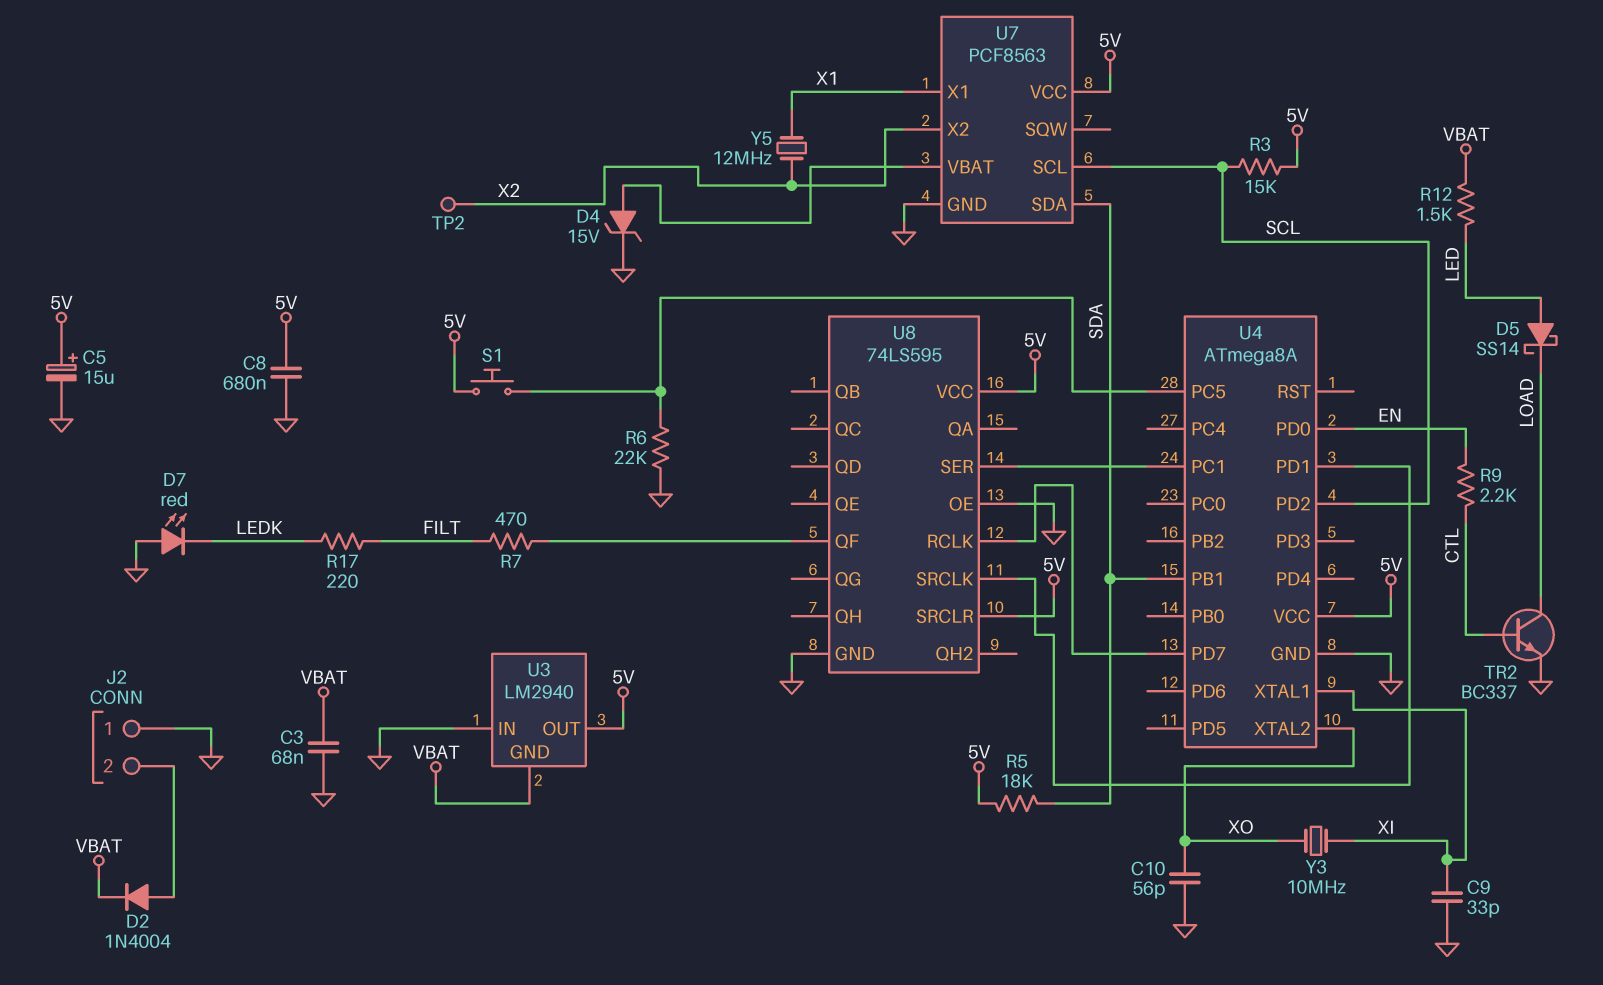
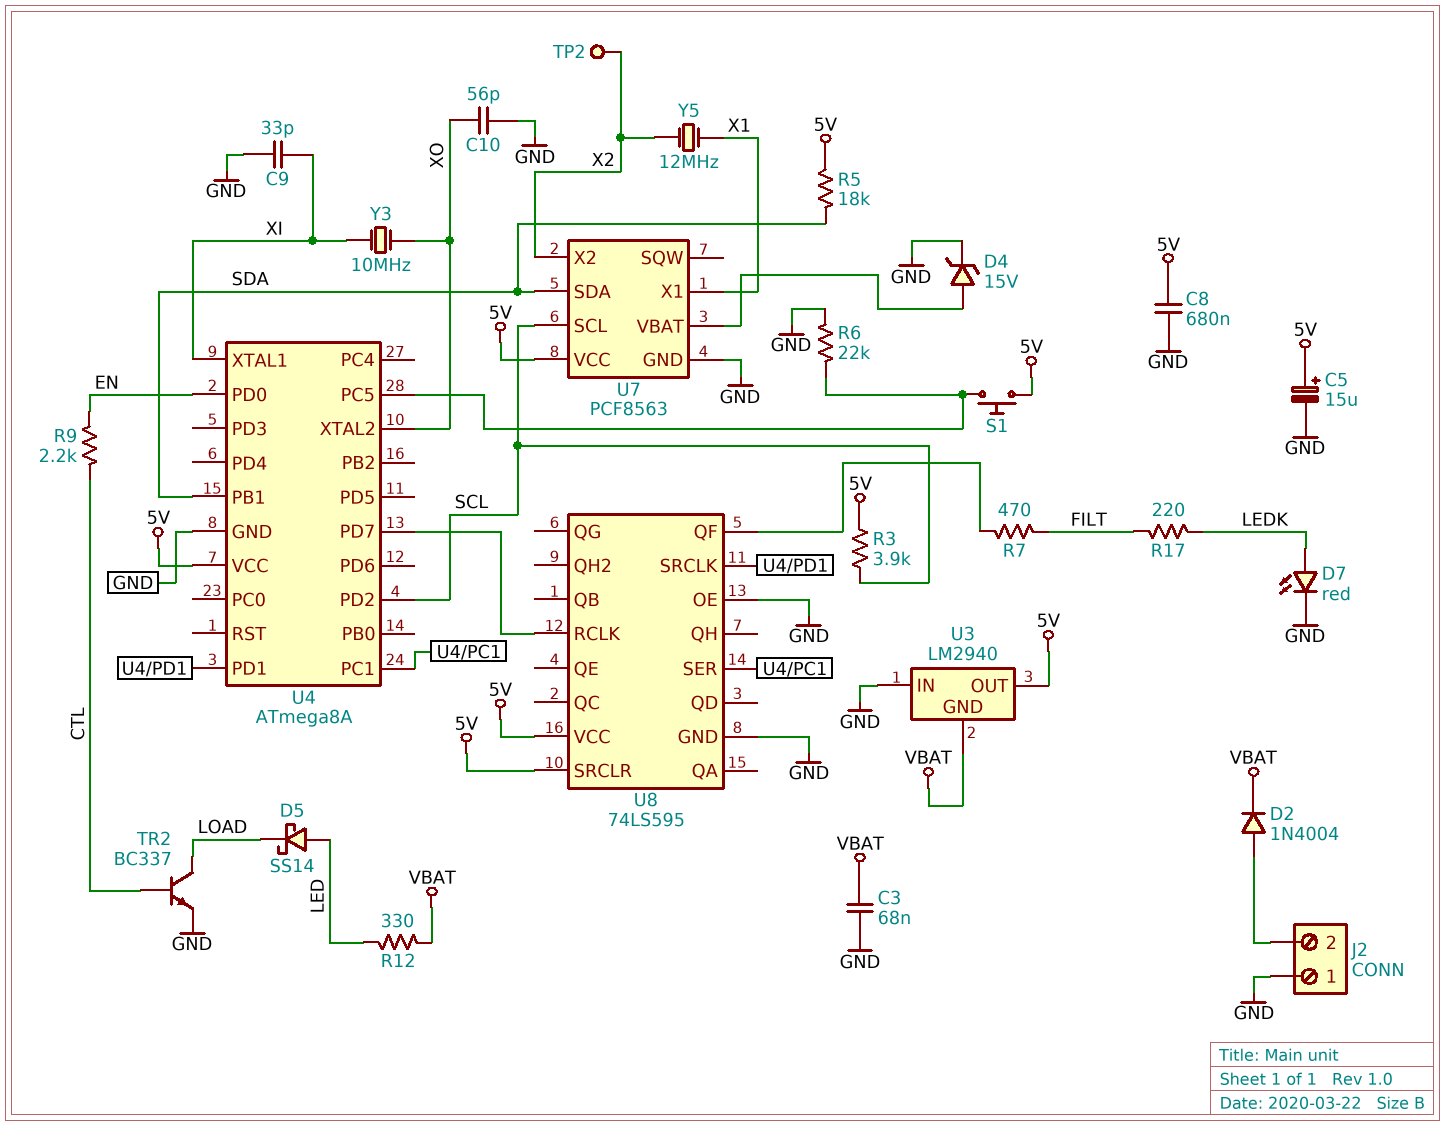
D7: LED red (A GND, K LEDK) -> LED red (A LEDK, K GND)
R3: 15k (5V, SCL) -> 3.9k (5V, SCL)
R12: 1.5k (LED, VBAT) -> 330 (LED, VBAT)

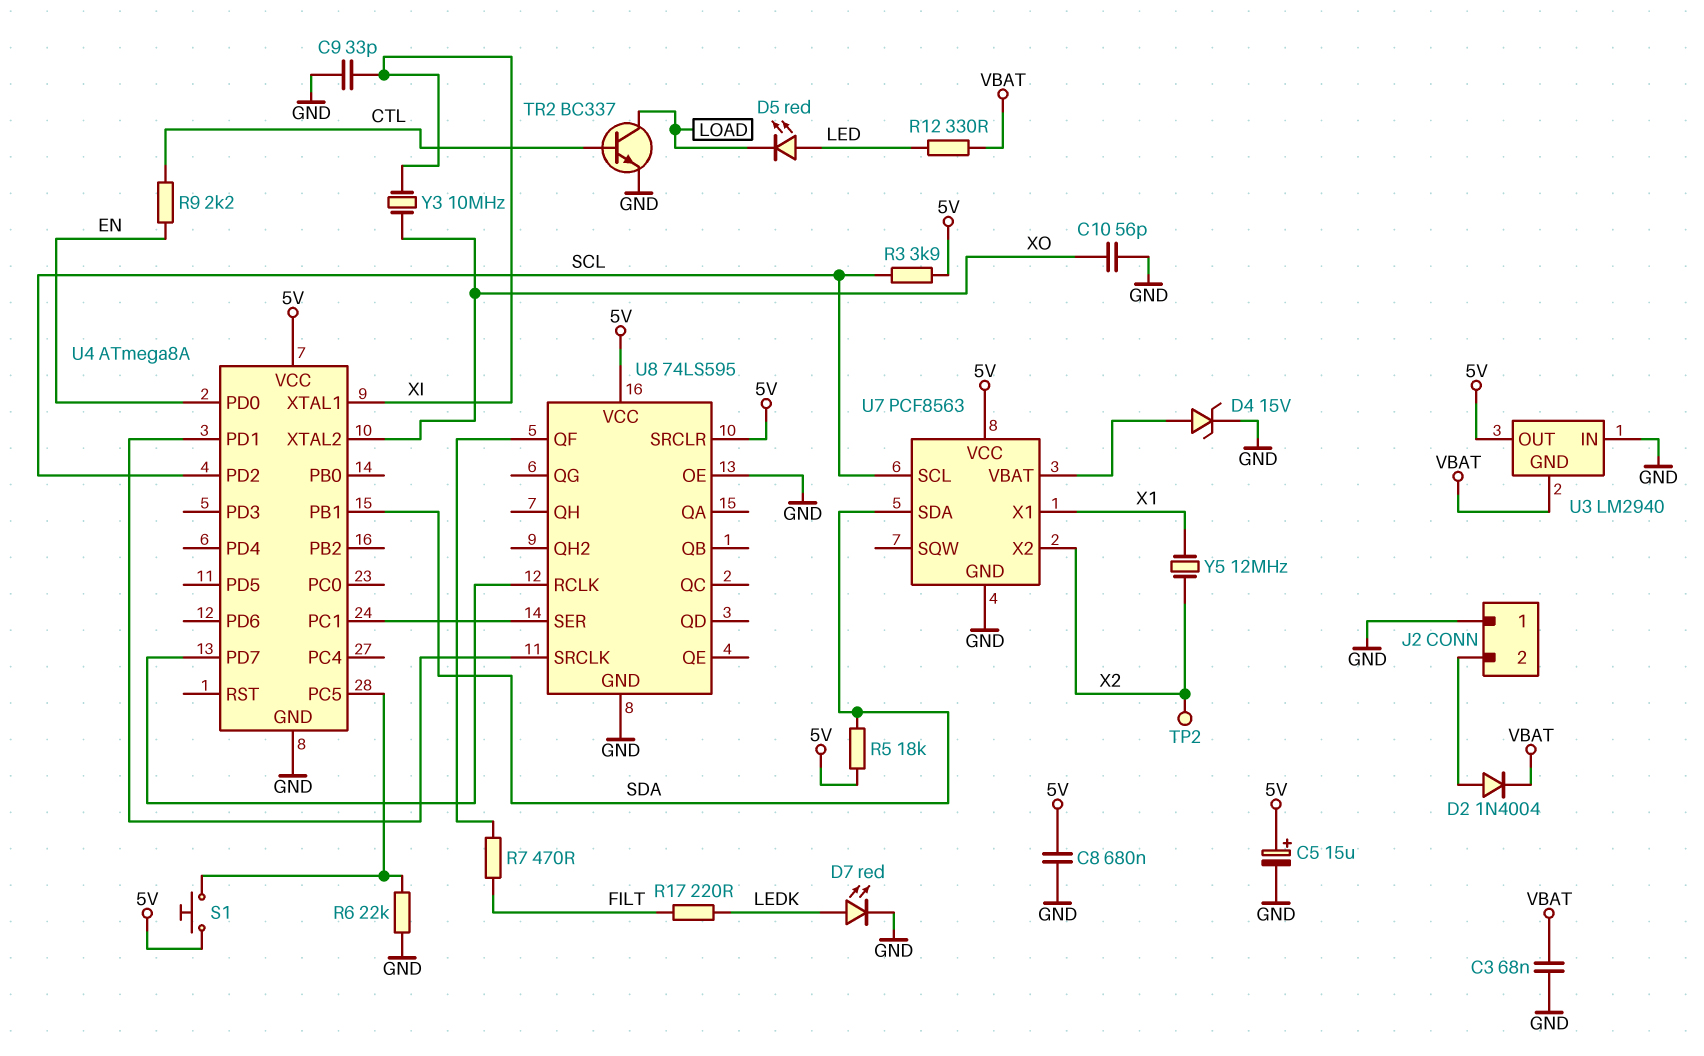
D5: schottky SS14 (A LED, K LOAD) -> LED red (A LED, K LOAD)

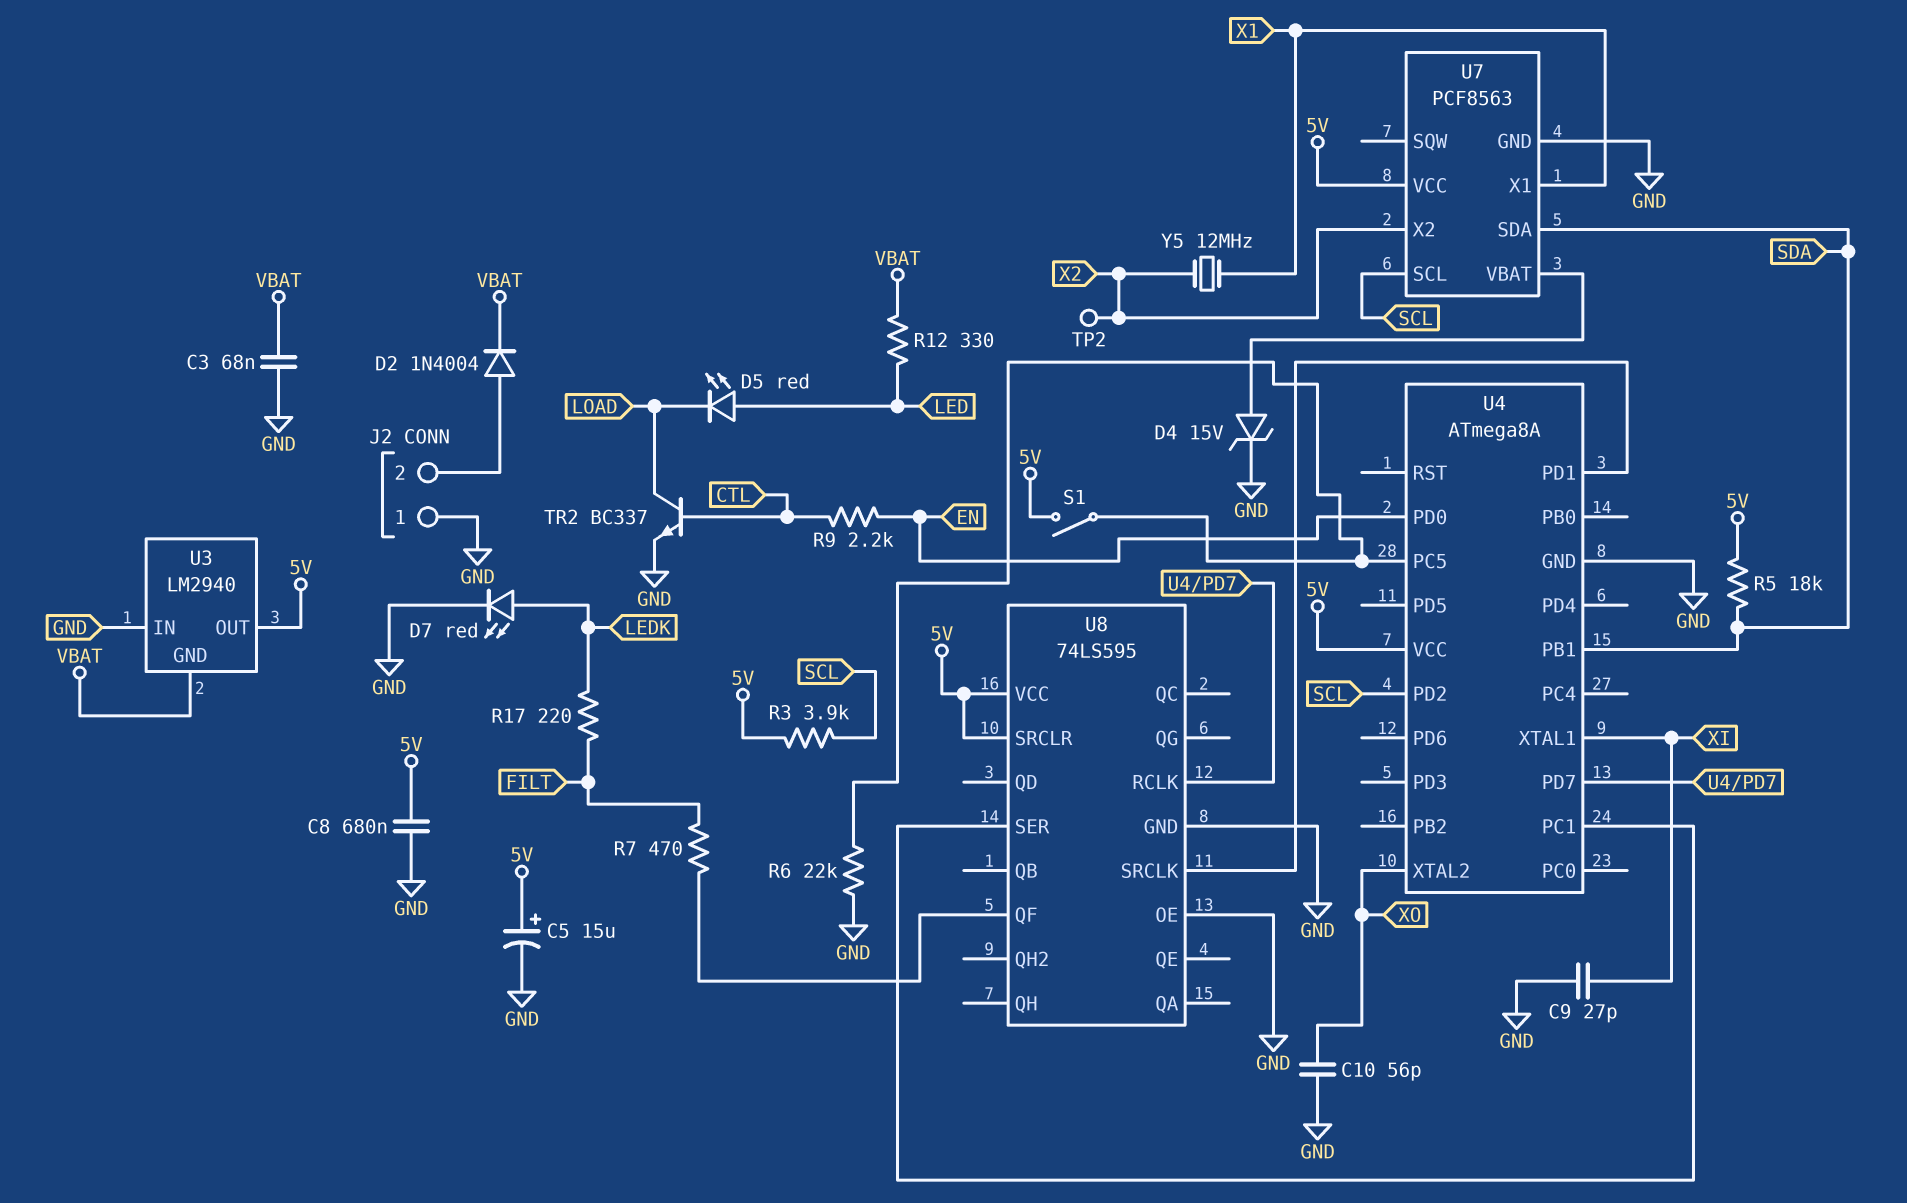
C9: 33pF (GND, XI) -> 27pF (GND, XI)
S1: button (5V, U4/PC5) -> switch (5V, U4/PC5)
Y3: 10MHz (XI, XO) -> none

